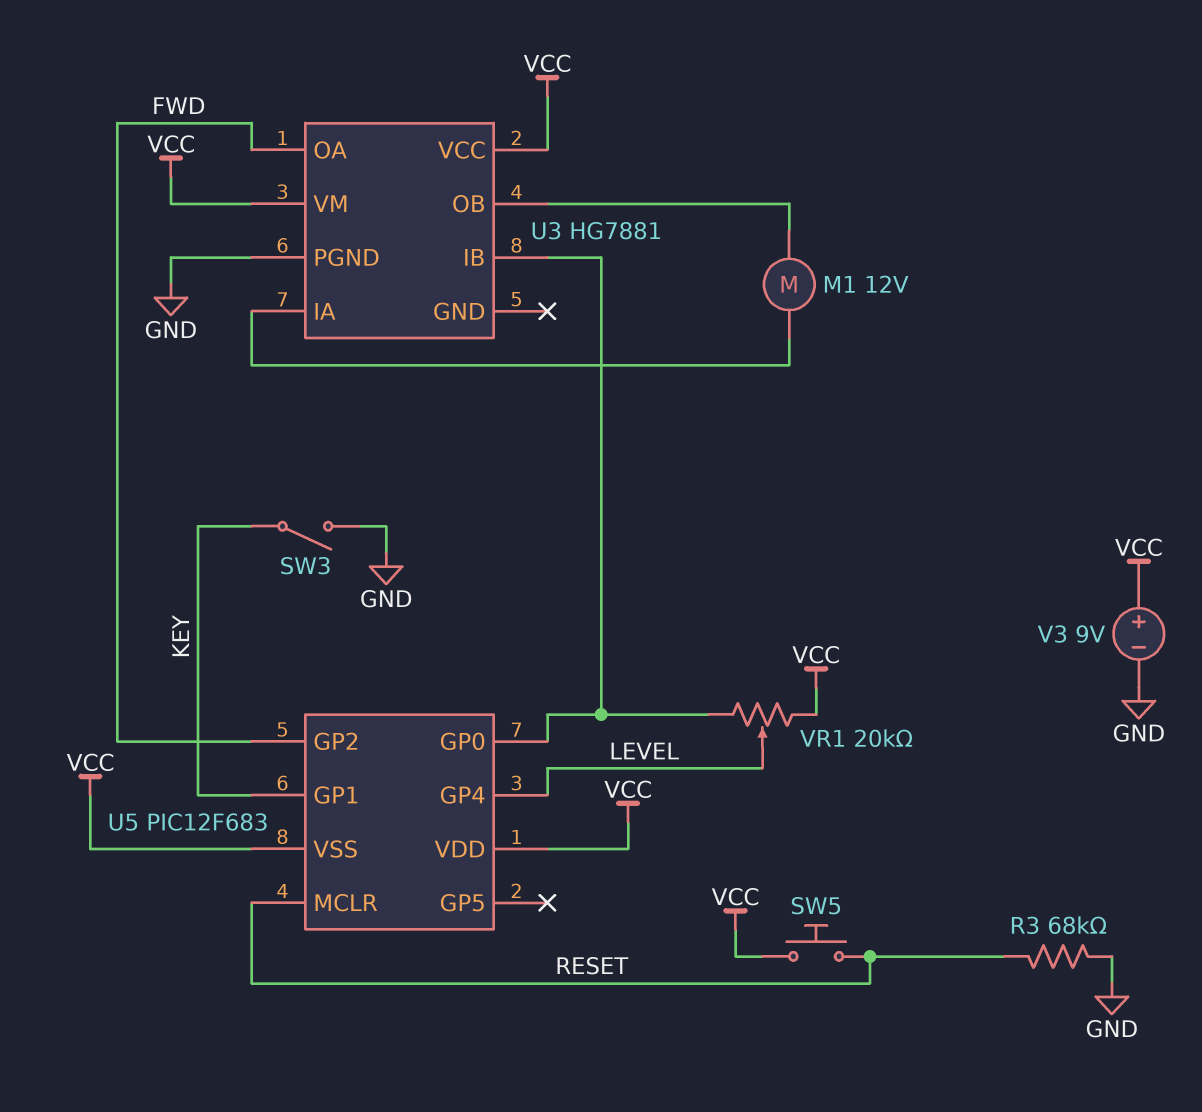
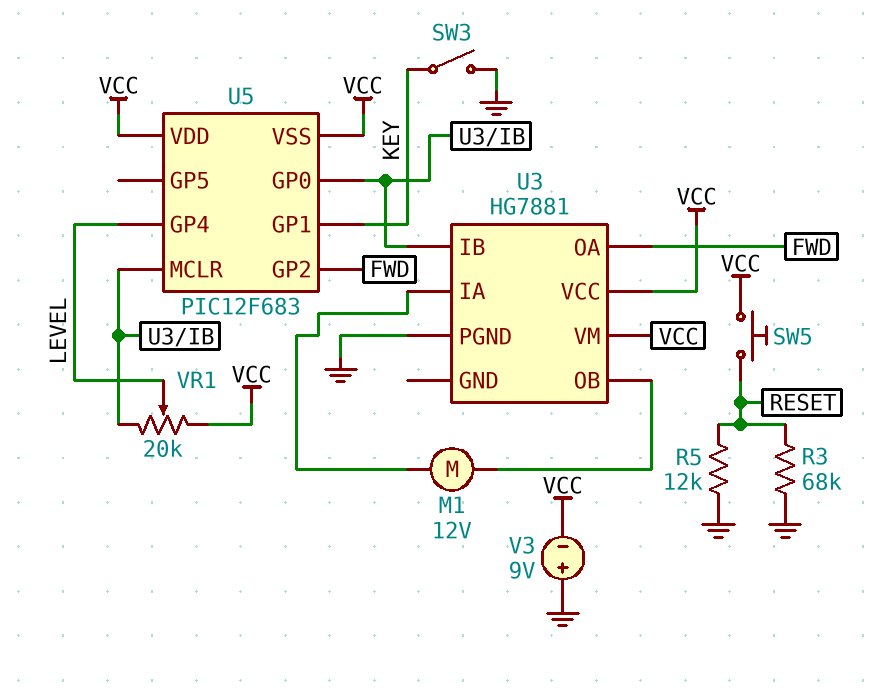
R5: none -> 12k (GND, RESET)
U5 pin MCLR: RESET -> U3/IB
V3: 9V (plus VCC, minus GND) -> 9V (plus GND, minus VCC)

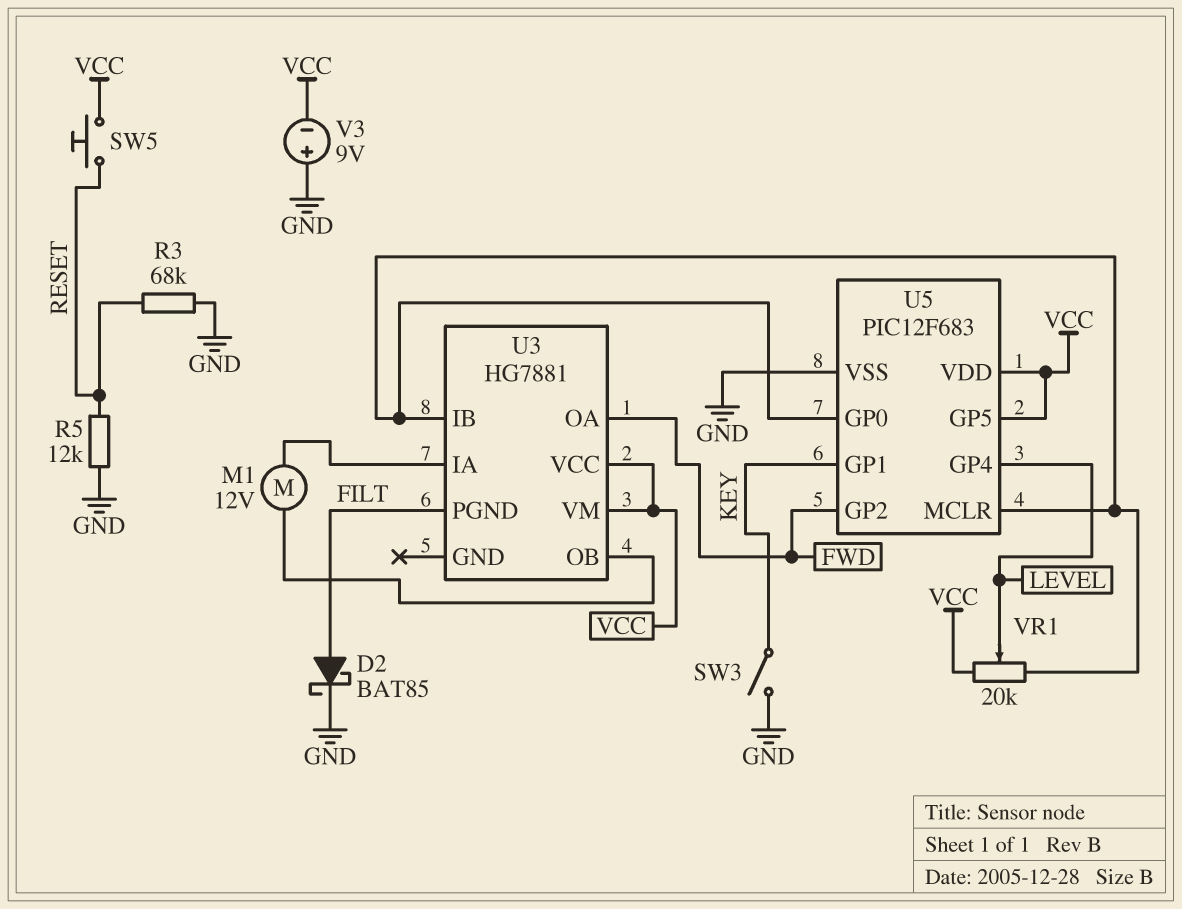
D2: none -> schottky BAT85 (A FILT, K GND)
U3 pin PGND: GND -> FILT
U5 pin GP5: none -> VCC
U5 pin VSS: VCC -> GND

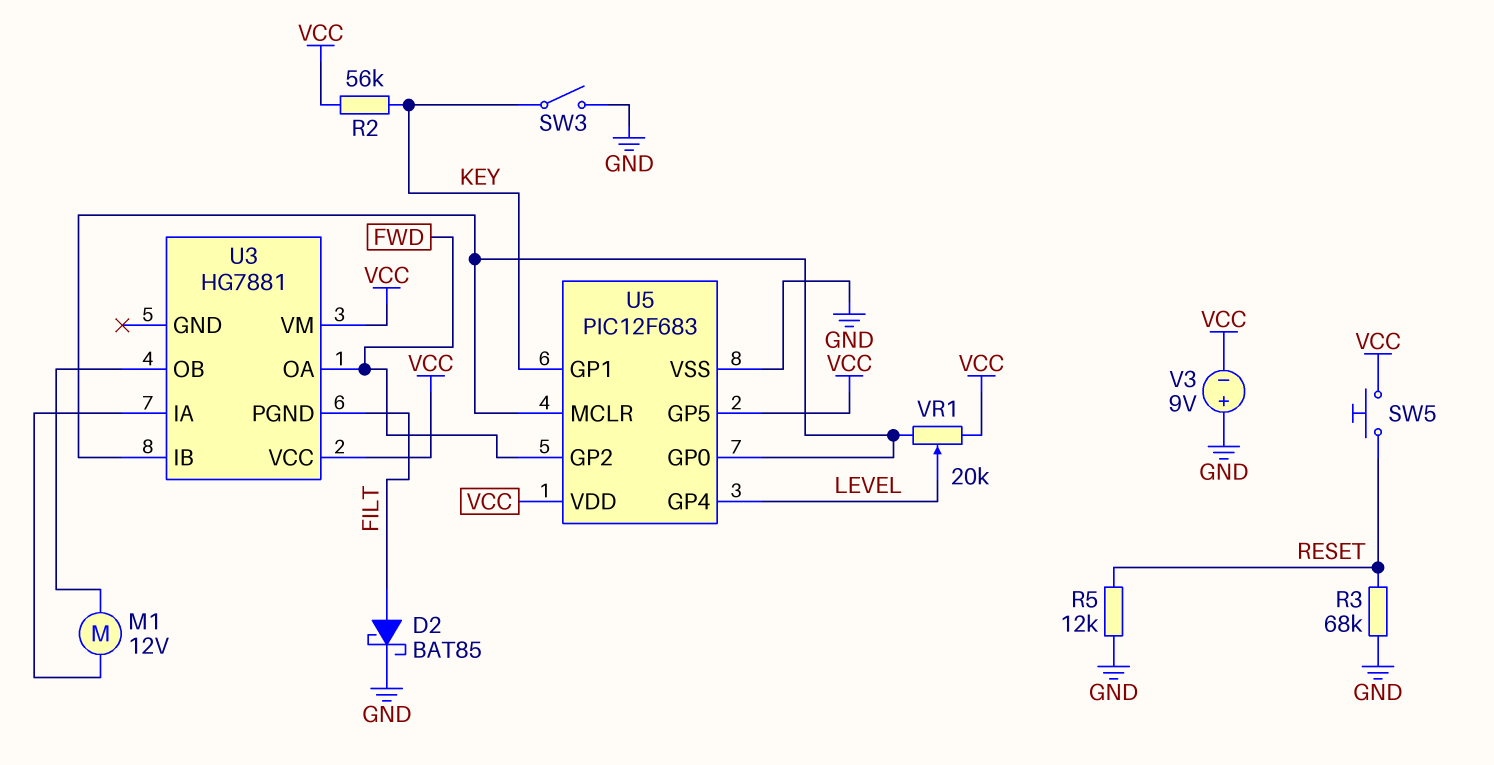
R2: none -> 56k (KEY, VCC)

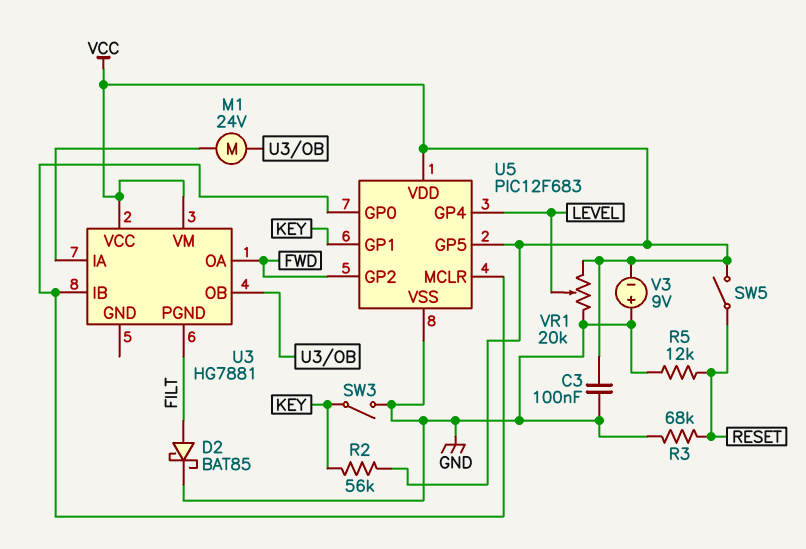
C3: none -> 100nF (GND, VCC)
M1: motor 12V (U3/IA, U3/OB) -> motor 24V (U3/IA, U3/OB)
SW5: button (RESET, VCC) -> switch (RESET, VCC)
VR1: 20k (U3/IB, VCC, wiper LEVEL) -> 20k (GND, VCC, wiper LEVEL)

